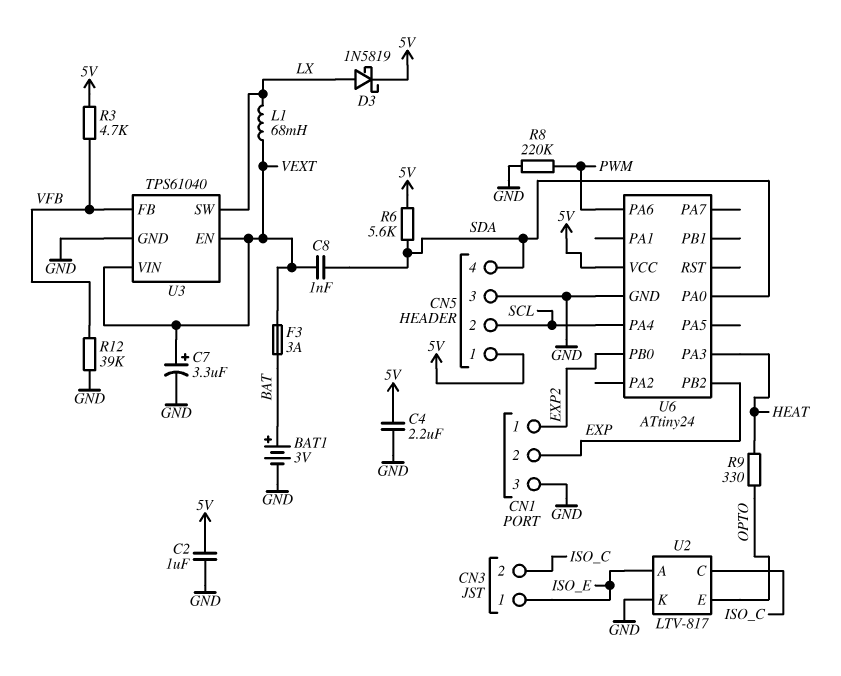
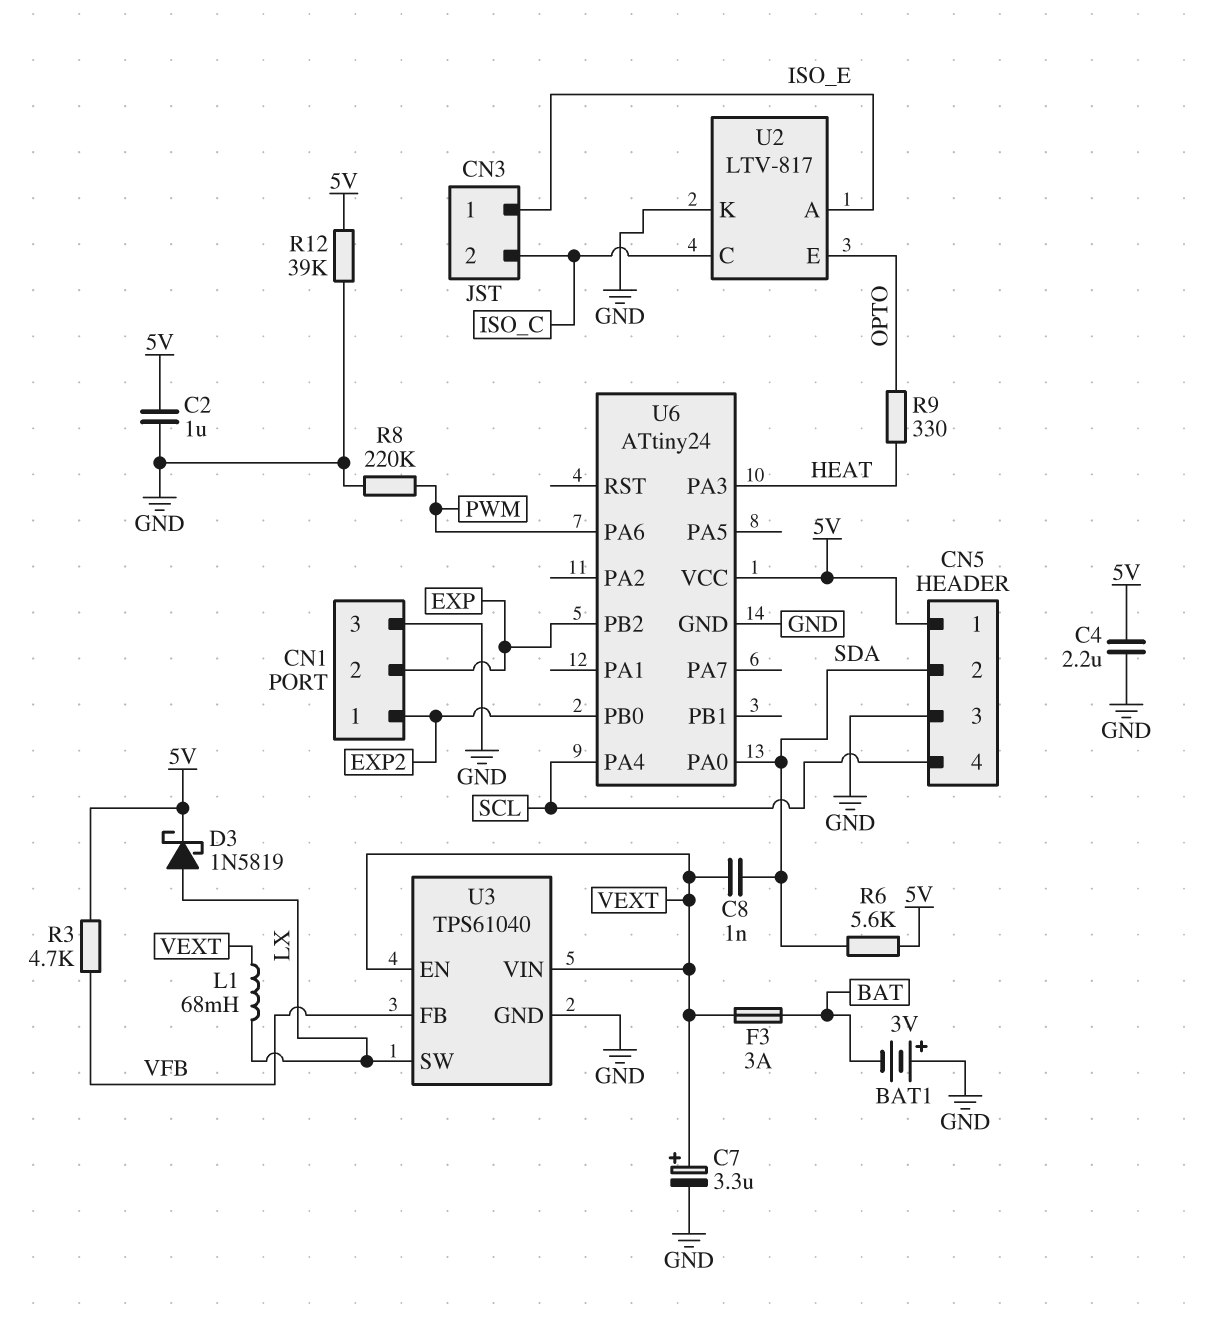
BAT1: 3V (plus BAT, minus GND) -> 3V (plus GND, minus BAT)
CN5 pin 2: SCL -> SDA
CN5 pin 4: SDA -> SCL
R12: 39k (GND, VFB) -> 39k (5V, GND)

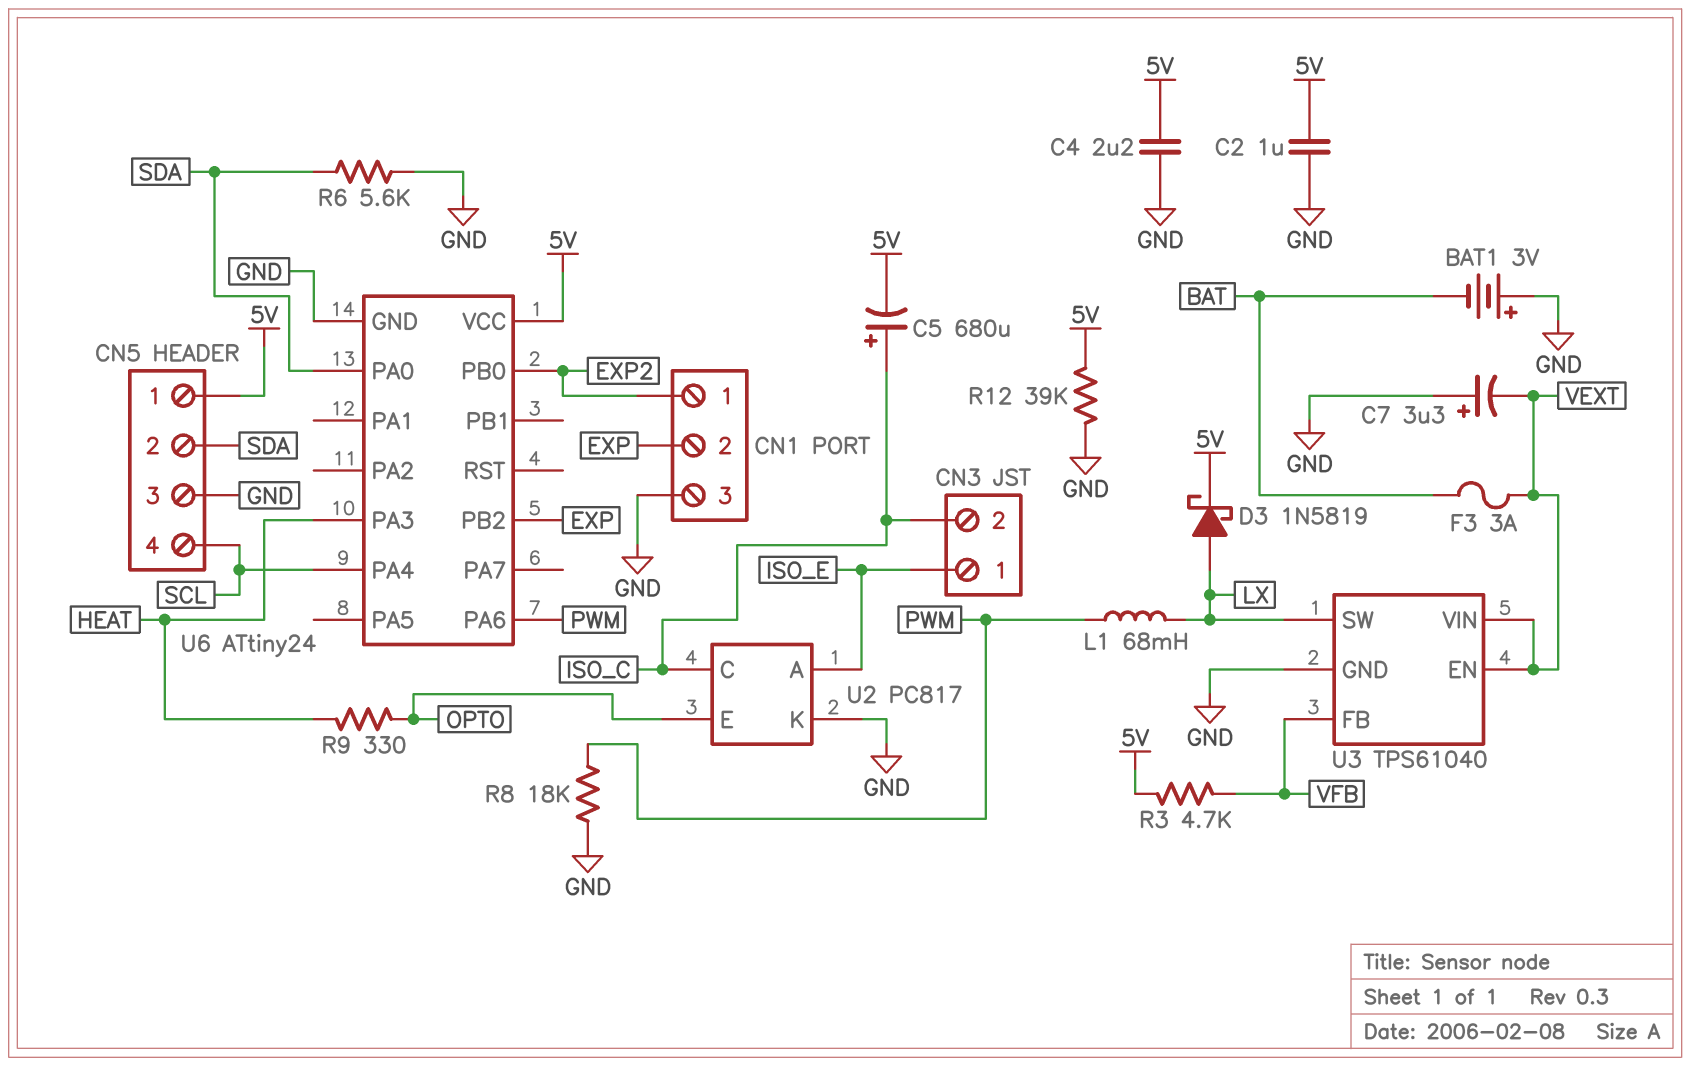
C5: none -> 680uF (plus ISO_C, minus 5V)
C7: 3.3uF (plus VEXT, minus GND) -> 3.3uF (plus GND, minus VEXT)
C8: 1nF (SDA, VEXT) -> none
L1: 68mH (LX, VEXT) -> 68mH (LX, PWM)
R6: 5.6k (5V, SDA) -> 5.6k (GND, SDA)
R8: 220k (GND, PWM) -> 18k (GND, PWM)
U2: LTV-817 -> PC817

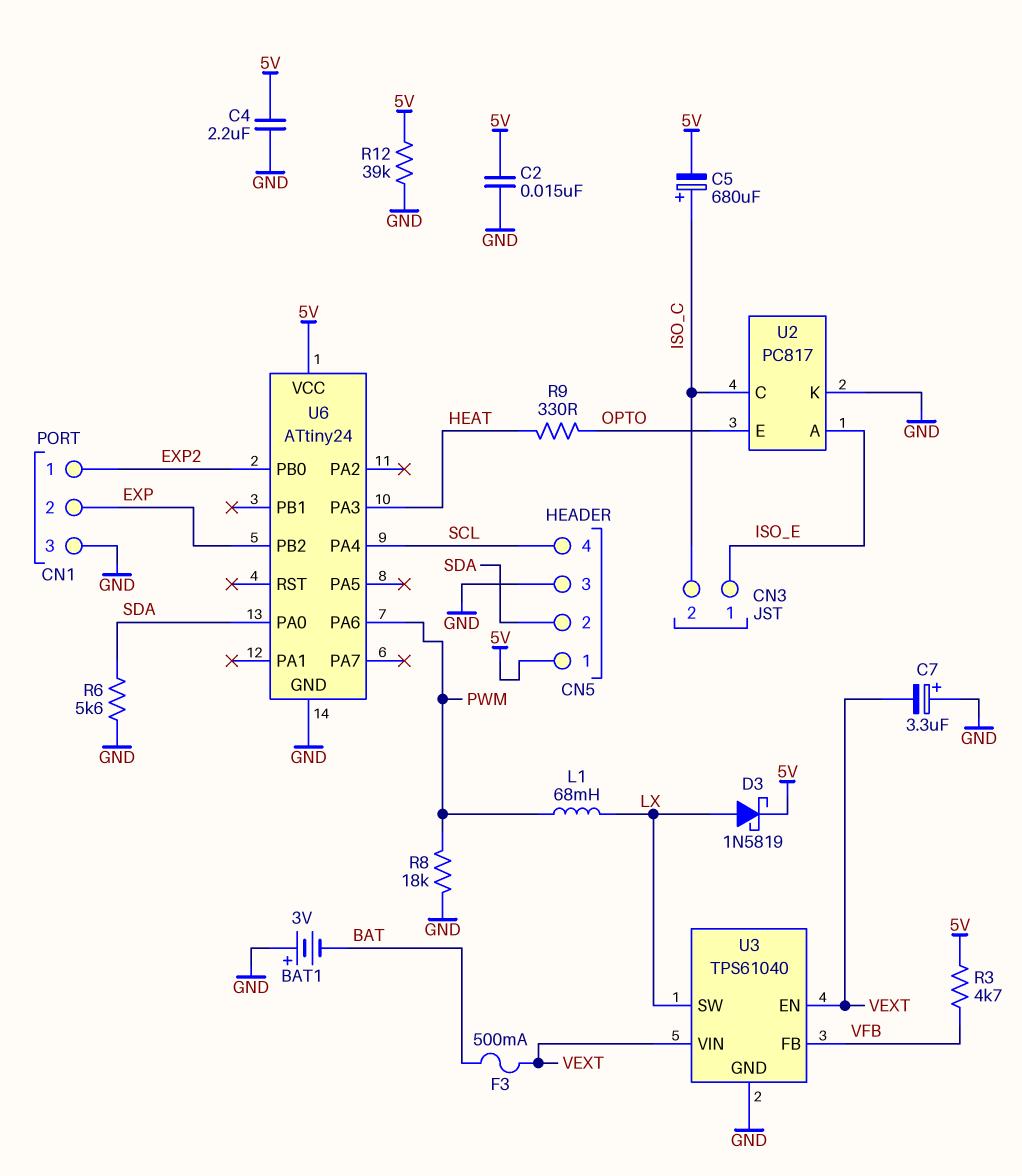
C2: 1uF (5V, GND) -> 15nF (5V, GND)
F3: 3A (BAT, VEXT) -> 500mA (BAT, VEXT)

